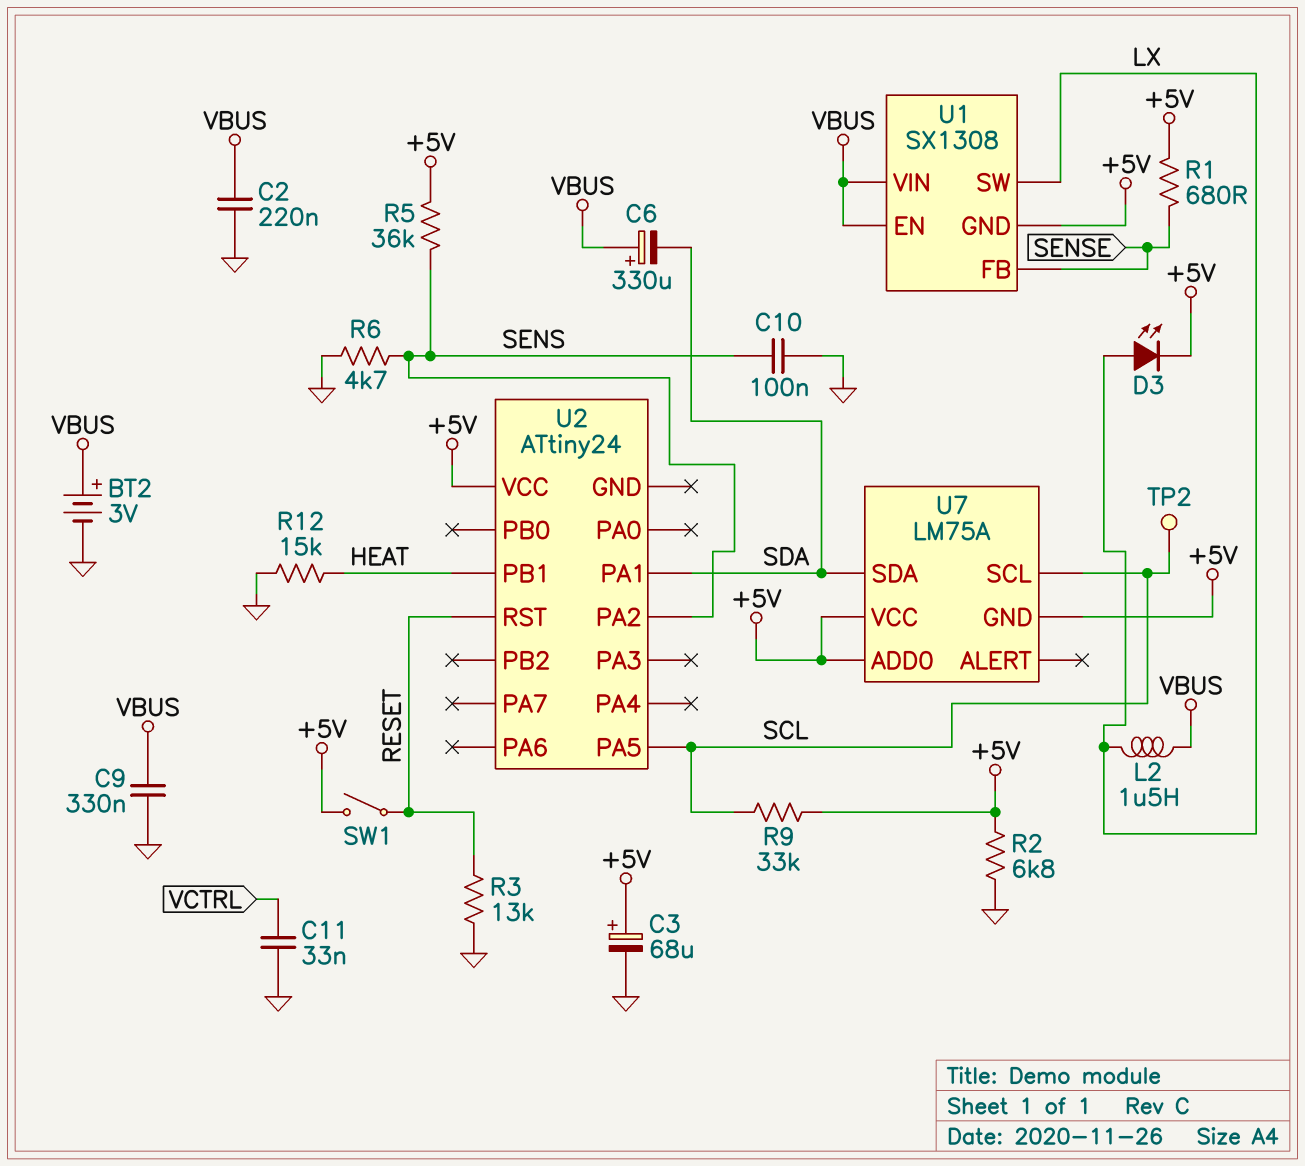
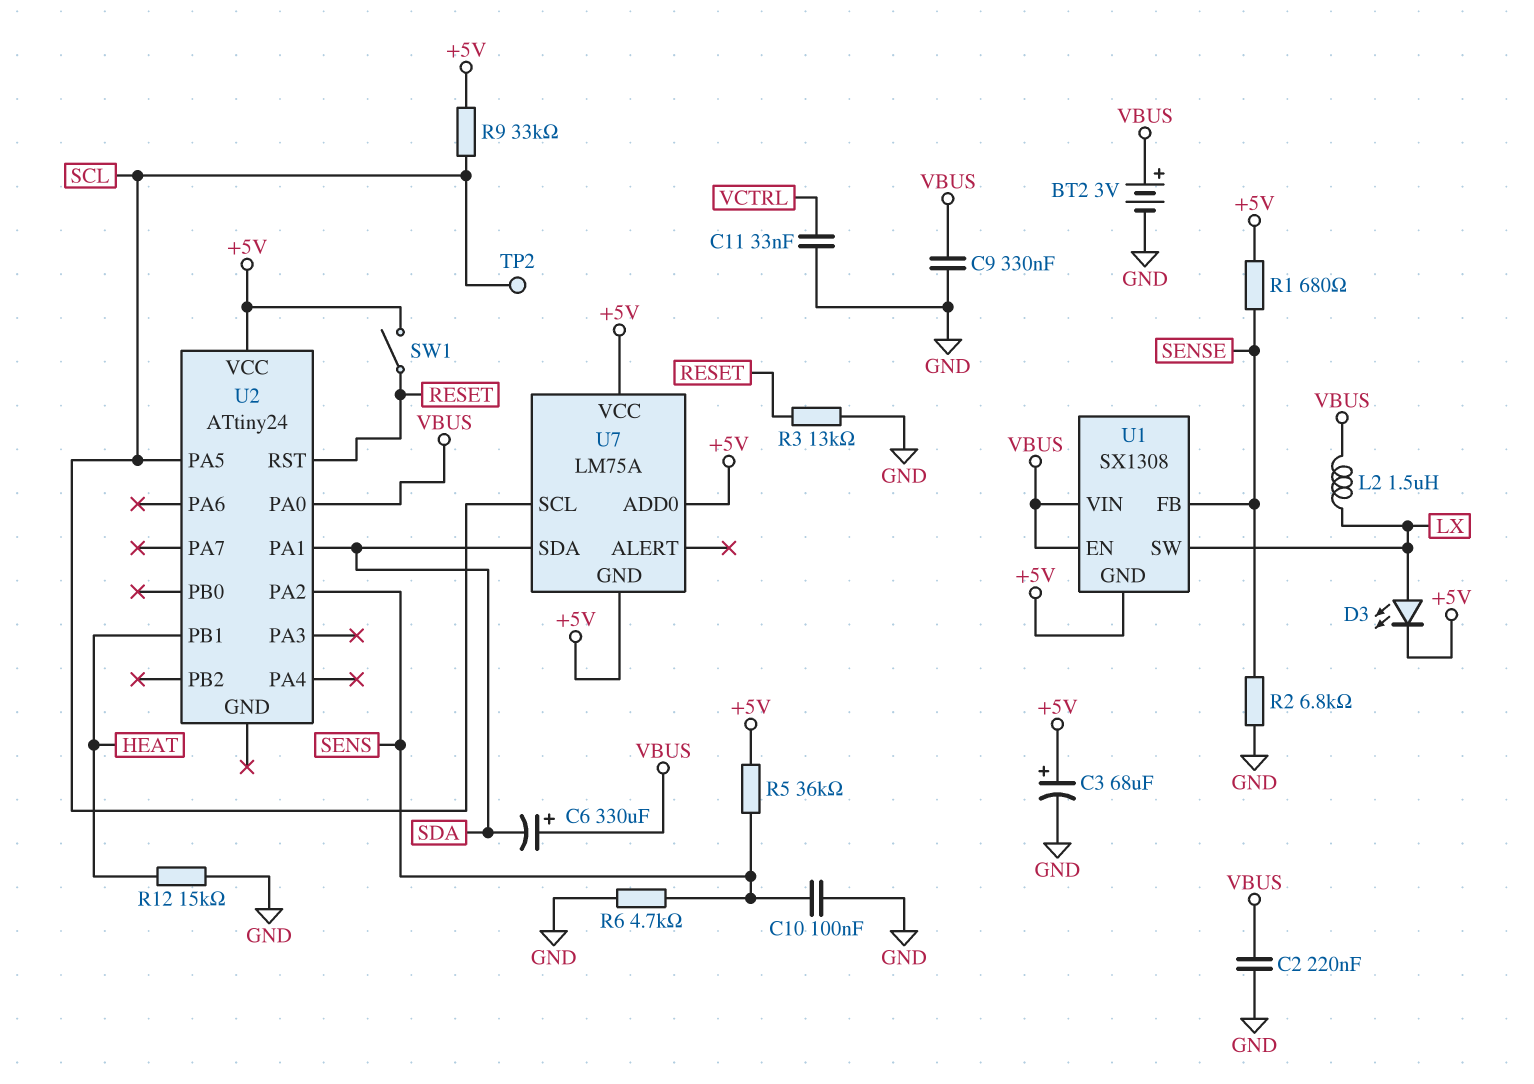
R2: 6.8k (+5V, GND) -> 6.8k (GND, SENSE)
U2 pin PA0: none -> VBUS

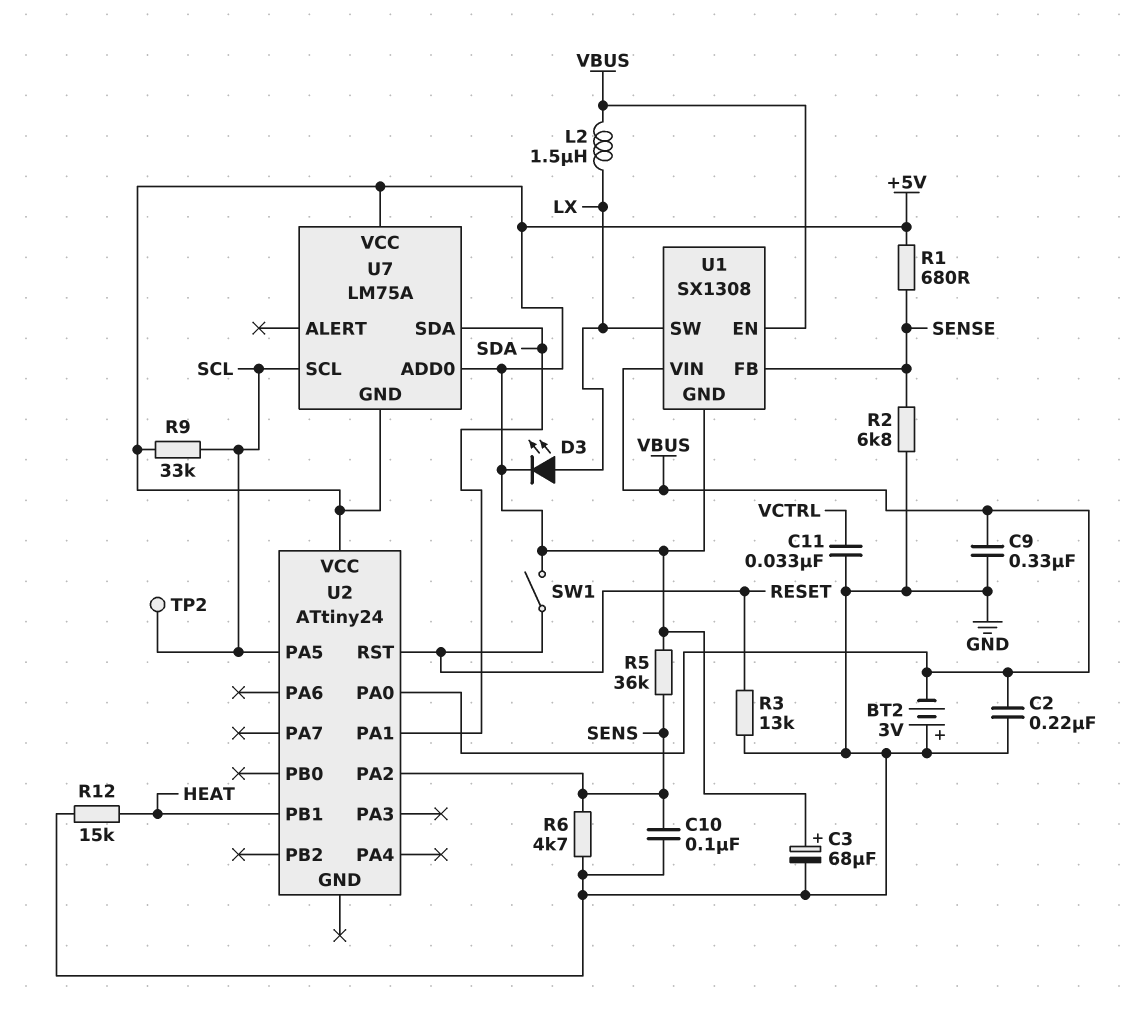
BT2: 3V (plus VBUS, minus GND) -> 3V (plus GND, minus VBUS)
C6: 330uF (plus VBUS, minus SDA) -> none

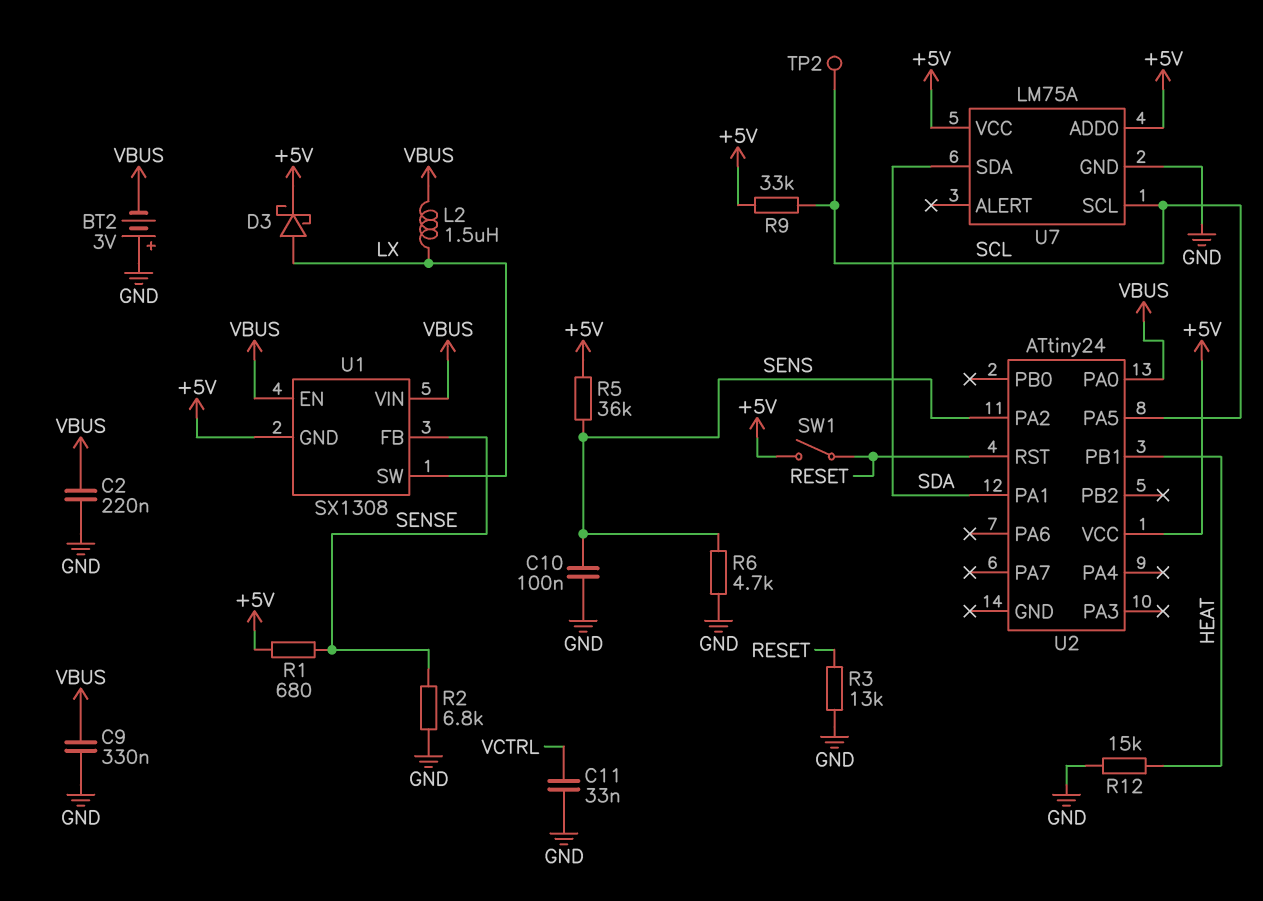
C3: 68uF (plus +5V, minus GND) -> none
D3: LED (A LX, K +5V) -> schottky (A LX, K +5V)
U7 pin GND: +5V -> GND

